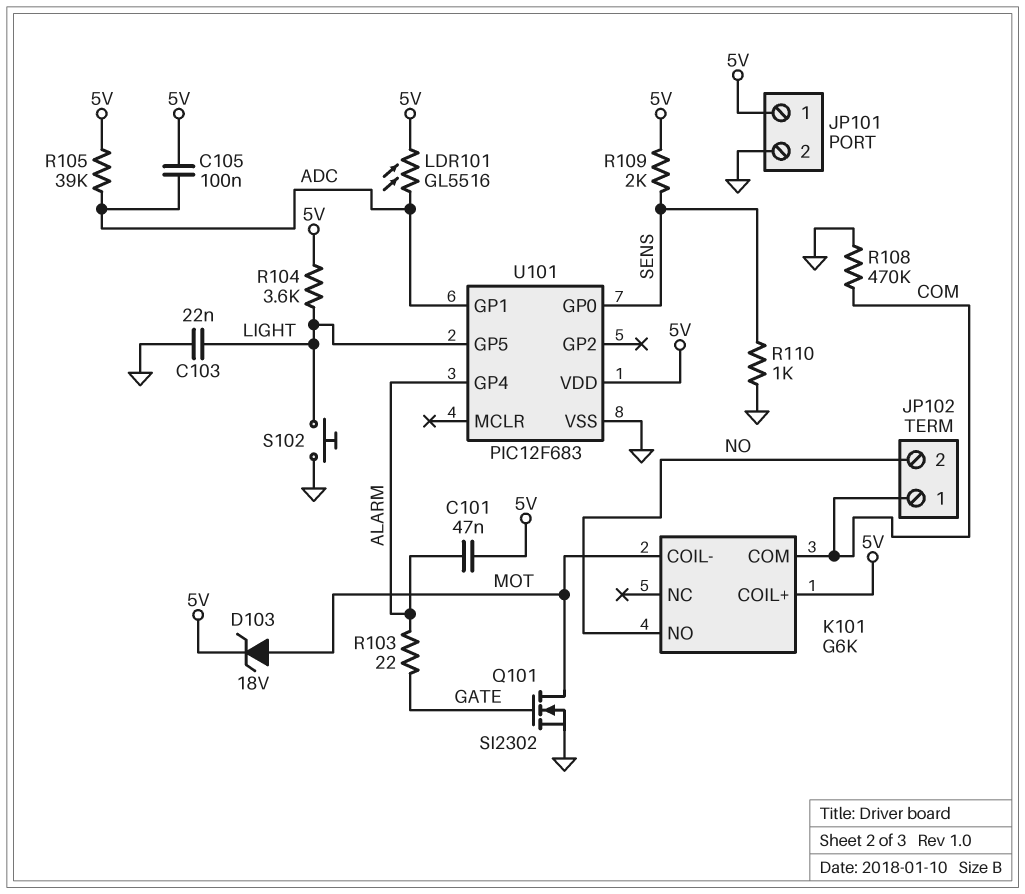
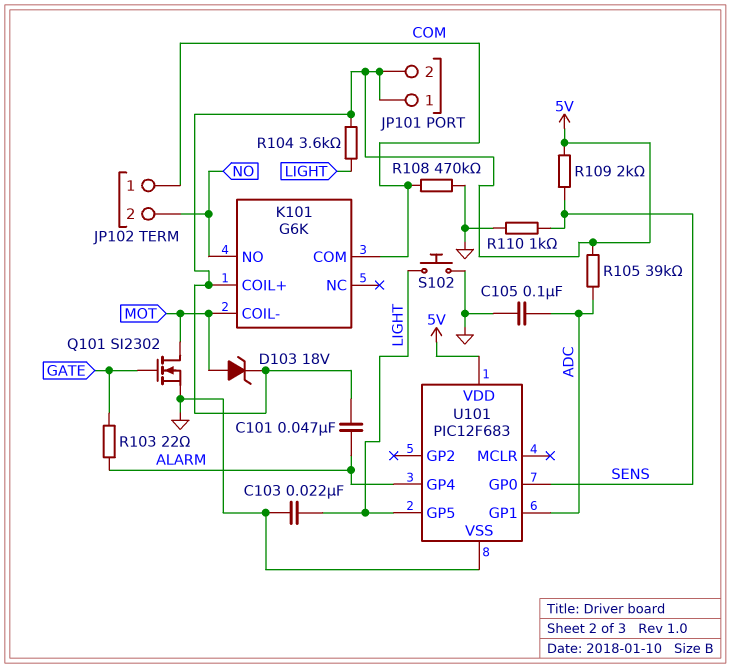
C105: 100nF (5V, ADC) -> 100nF (ADC, GND)
JP101 pin 2: GND -> 5V
LDR101: GL5516 (5V, ADC) -> none

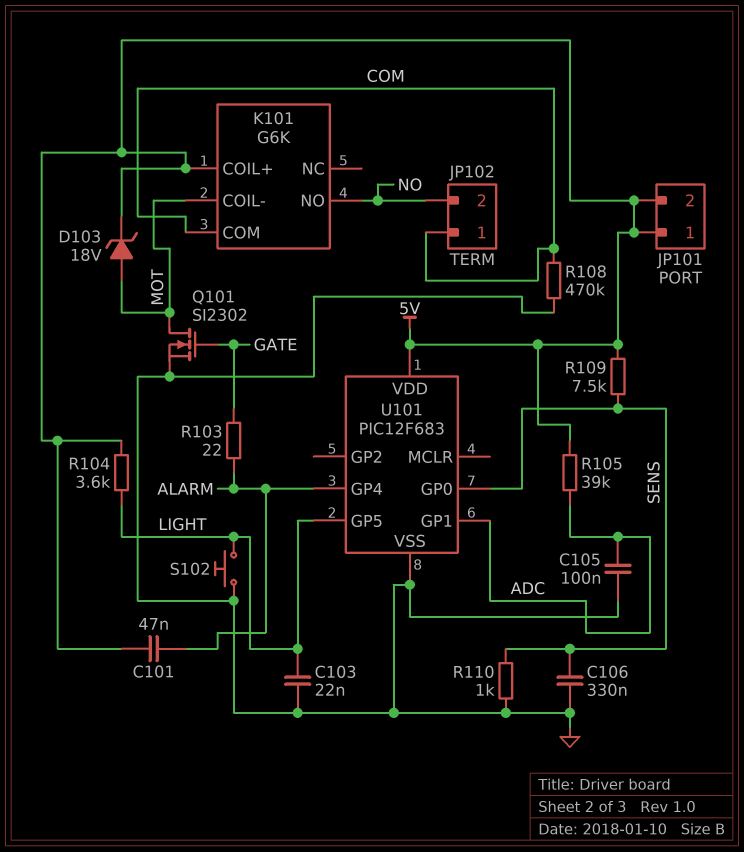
C106: none -> 330nF (GND, SENS)
R109: 2k (5V, SENS) -> 7.5k (5V, SENS)

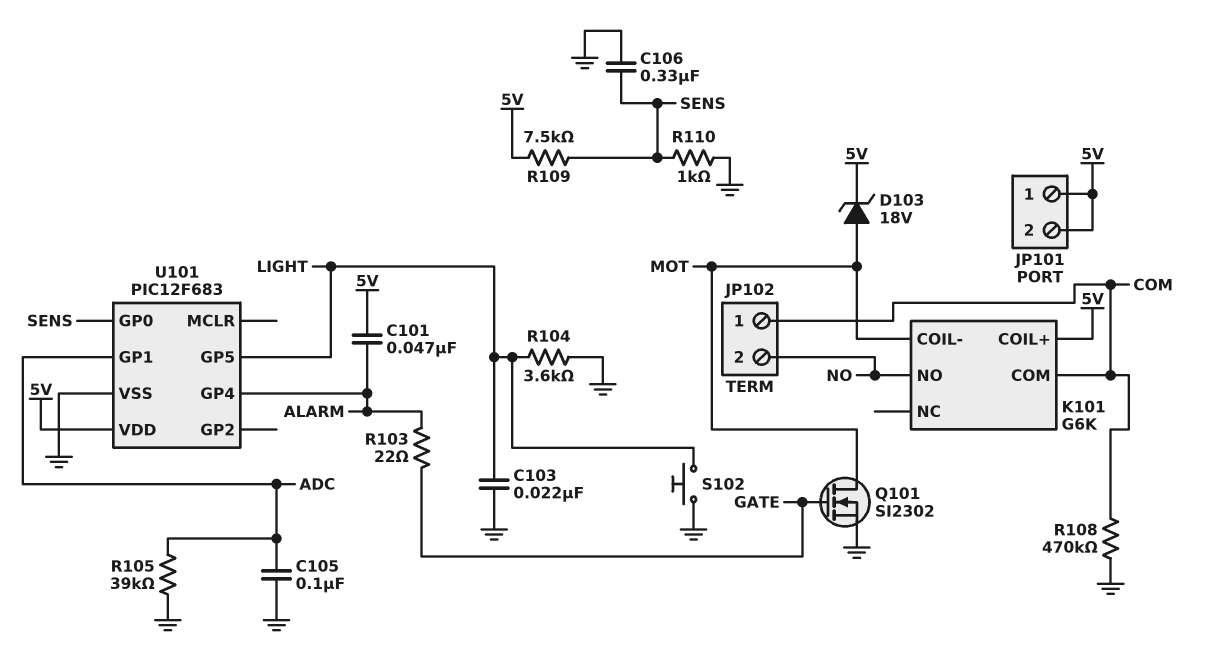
R104: 3.6k (5V, LIGHT) -> 3.6k (GND, LIGHT)
R105: 39k (5V, ADC) -> 39k (ADC, GND)

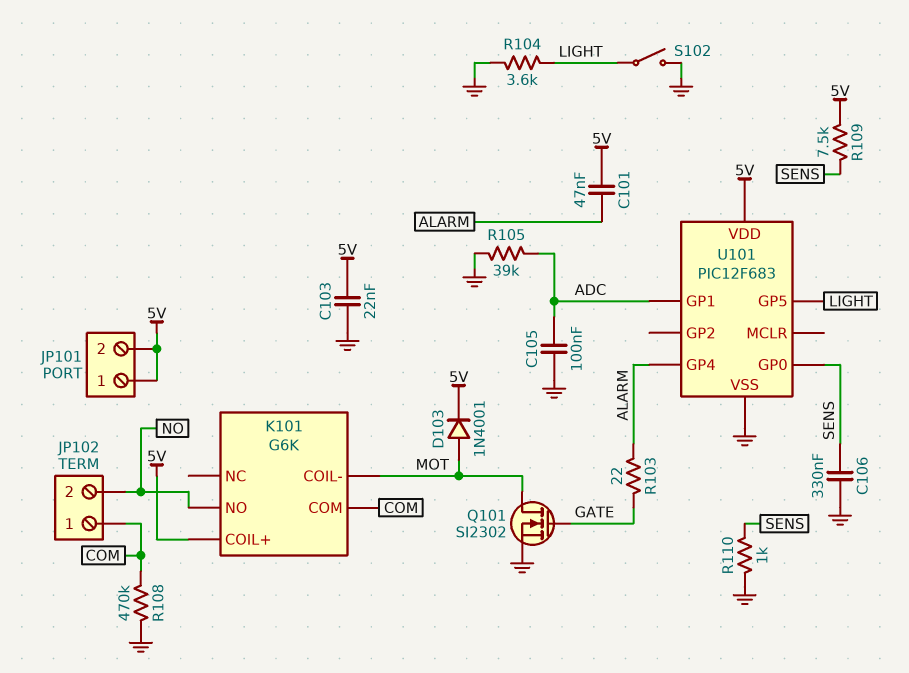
C103: 22nF (GND, LIGHT) -> 22nF (5V, GND)
D103: zener 18V (A MOT, K 5V) -> diode 1N4001 (A MOT, K 5V)
S102: button (GND, LIGHT) -> switch (GND, LIGHT)

